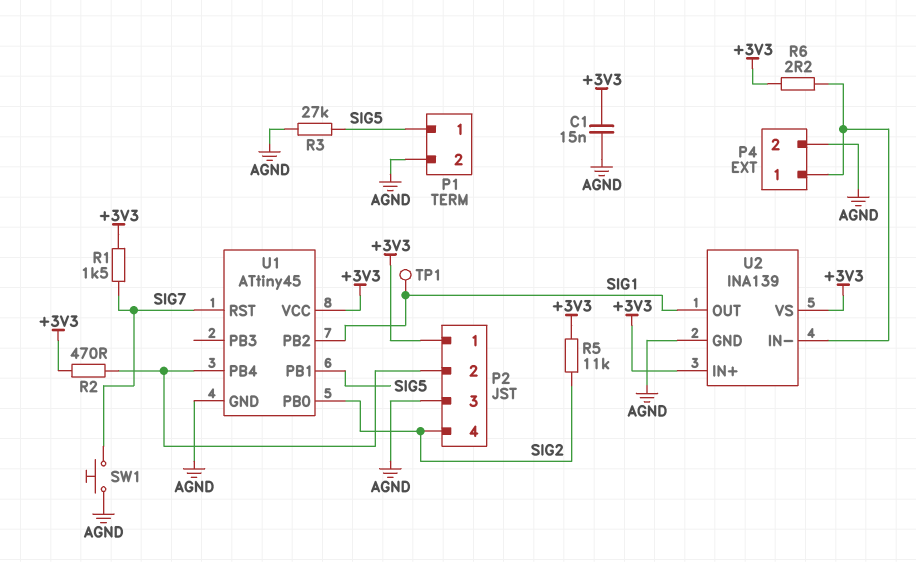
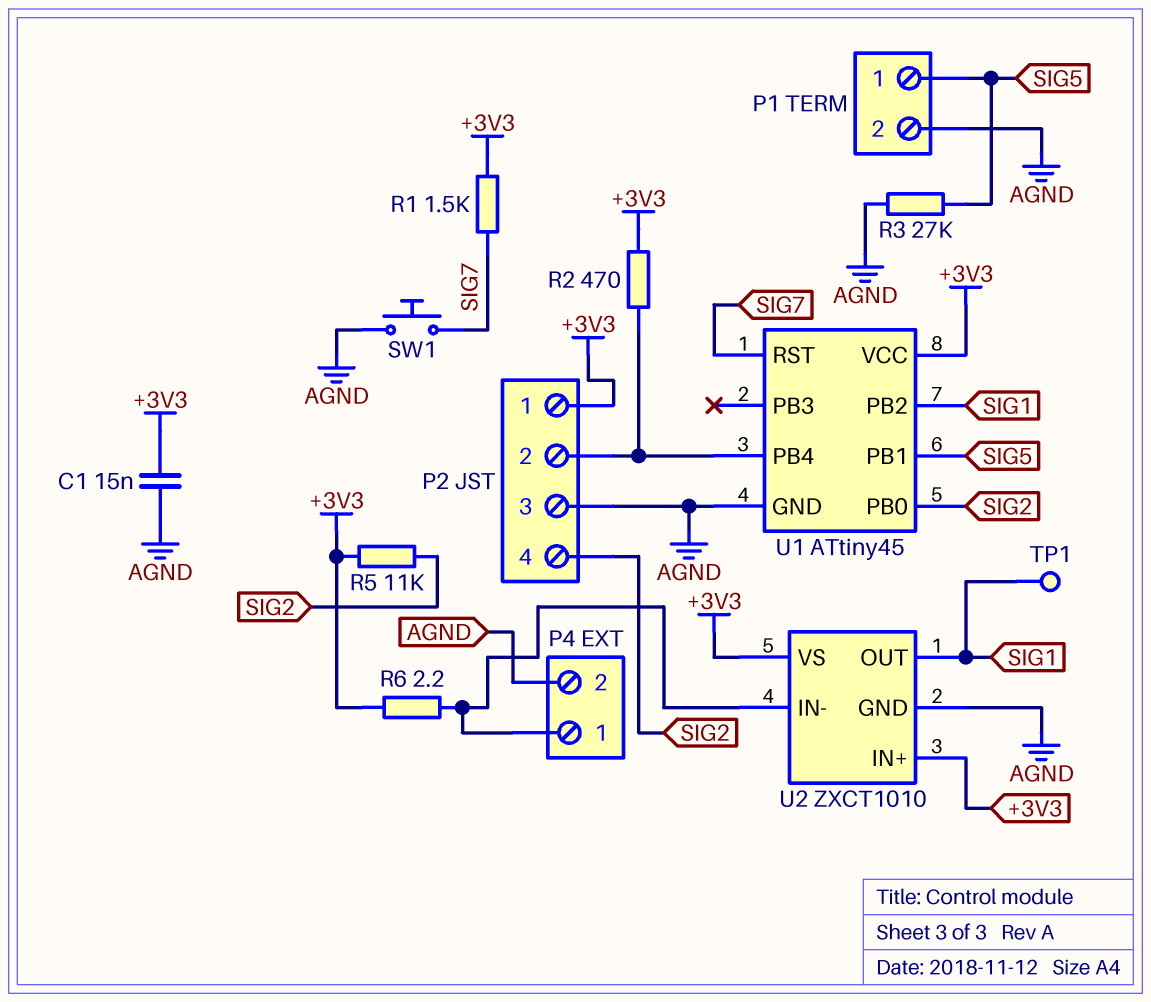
U2: INA139 -> ZXCT1010

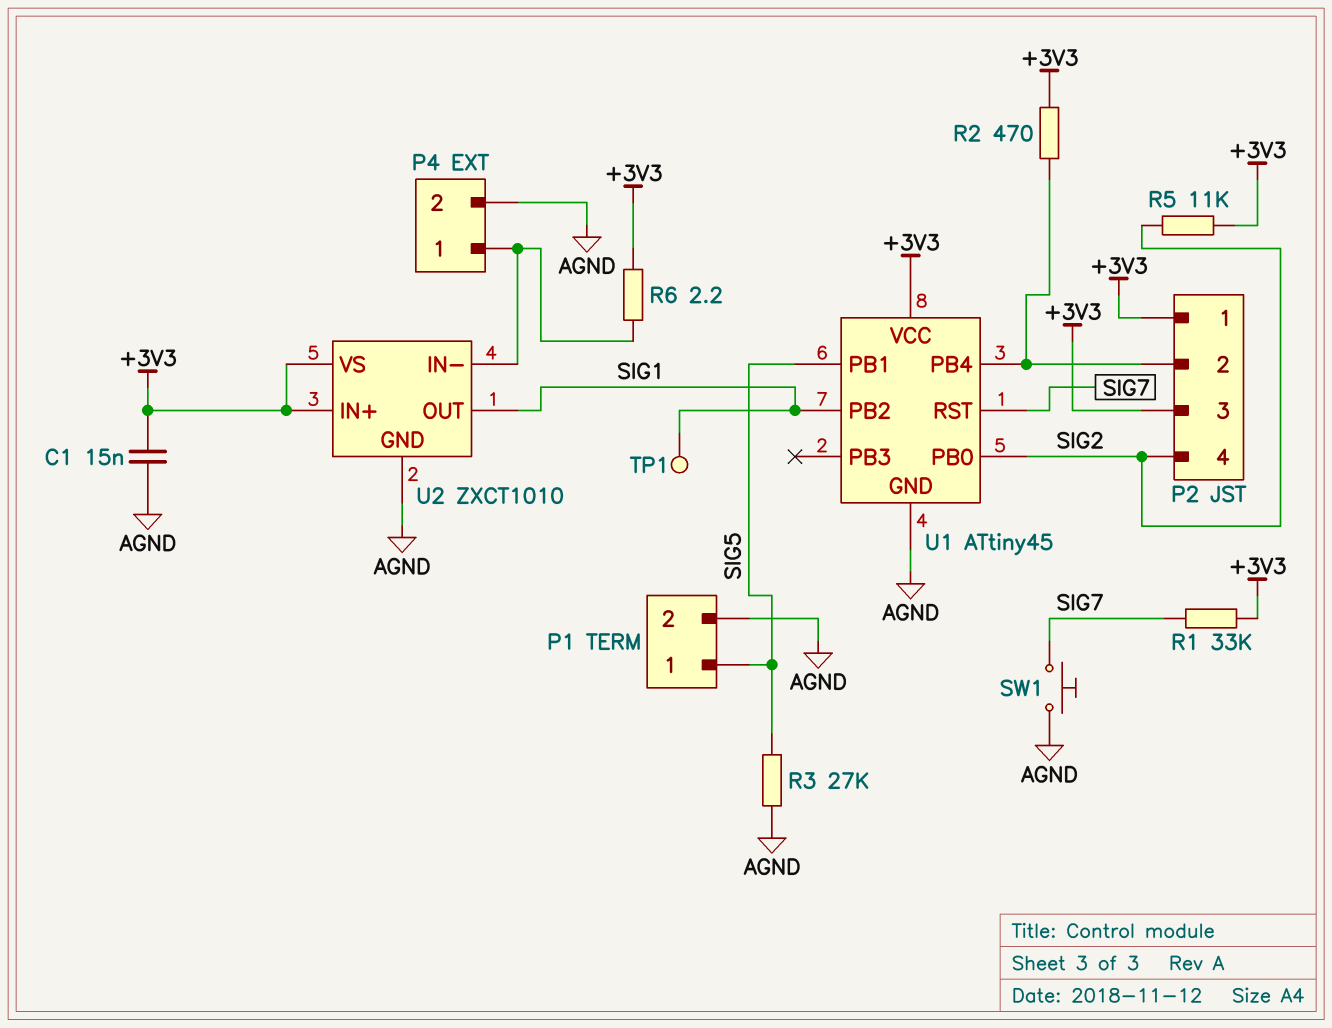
P2 pin 3: AGND -> +3V3
R1: 1.5k (+3V3, SIG7) -> 33k (+3V3, SIG7)

